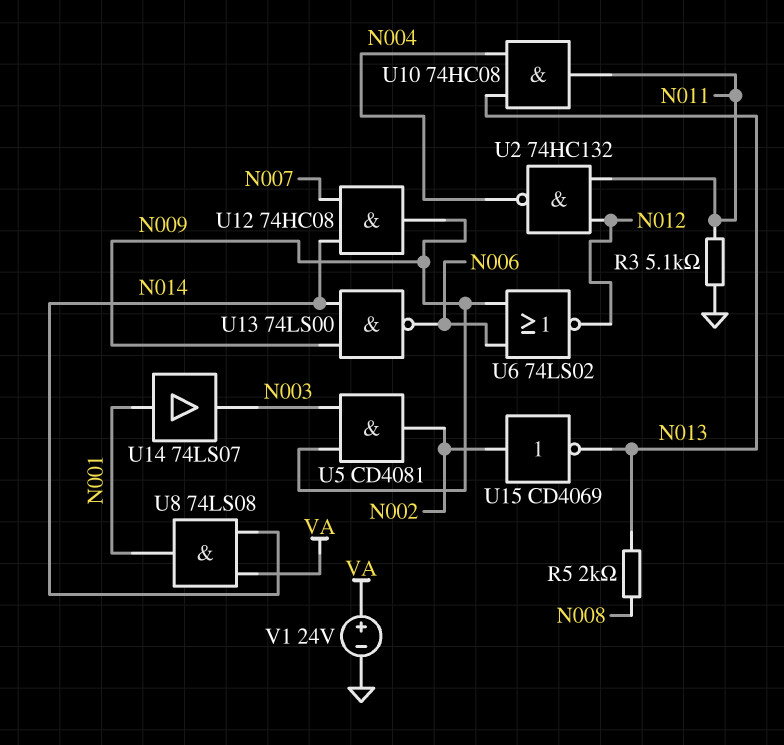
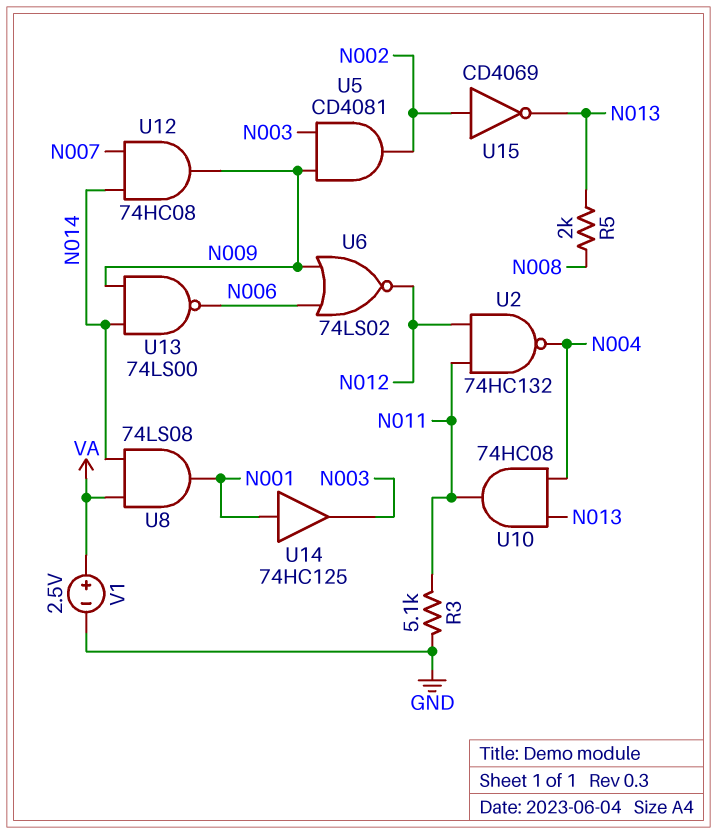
U14: buffer 74LS07 (in N001, out N003) -> buffer 74HC125 (in N001, out N003)
V1: 24V (plus VA, minus GND) -> 2.5V (plus VA, minus GND)

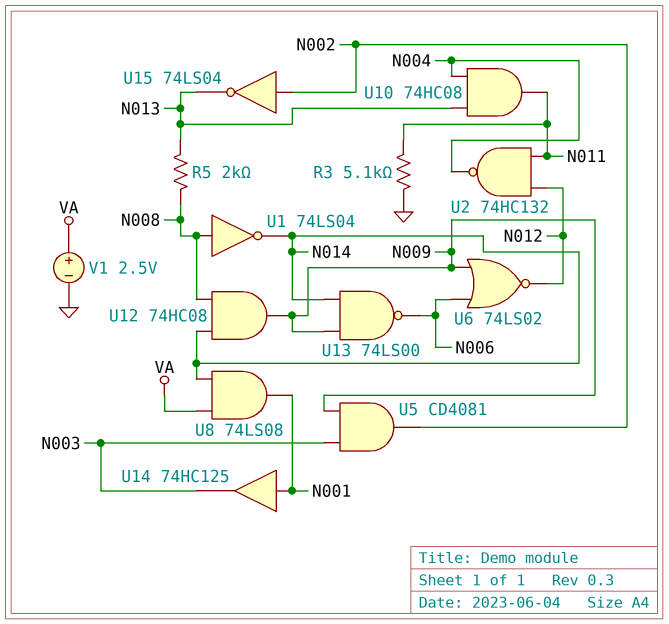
U1: none -> NOT 74LS04 (in N008, out N014)
U12: AND 74HC08 (in N007, in N014, out N009) -> AND 74HC08 (in N008, in N014, out N009)
U15: NOT CD4069 (in N002, out N013) -> NOT 74LS04 (in N002, out N013)

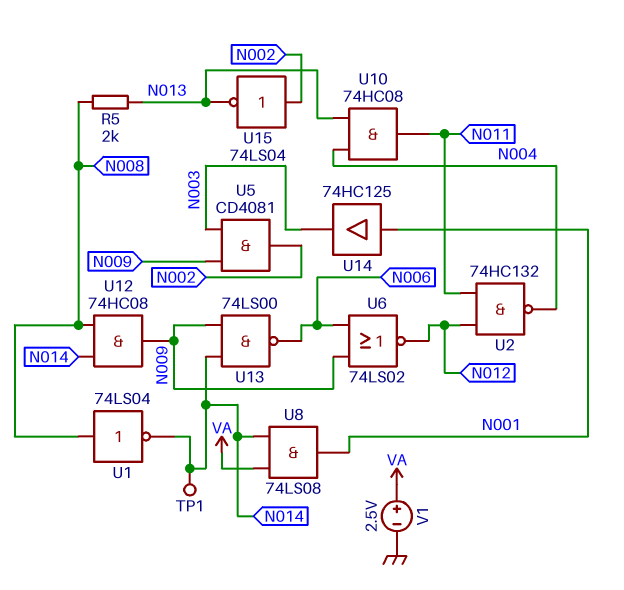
R3: 5.1k (GND, N011) -> none
TP1: none -> test point (N014)

